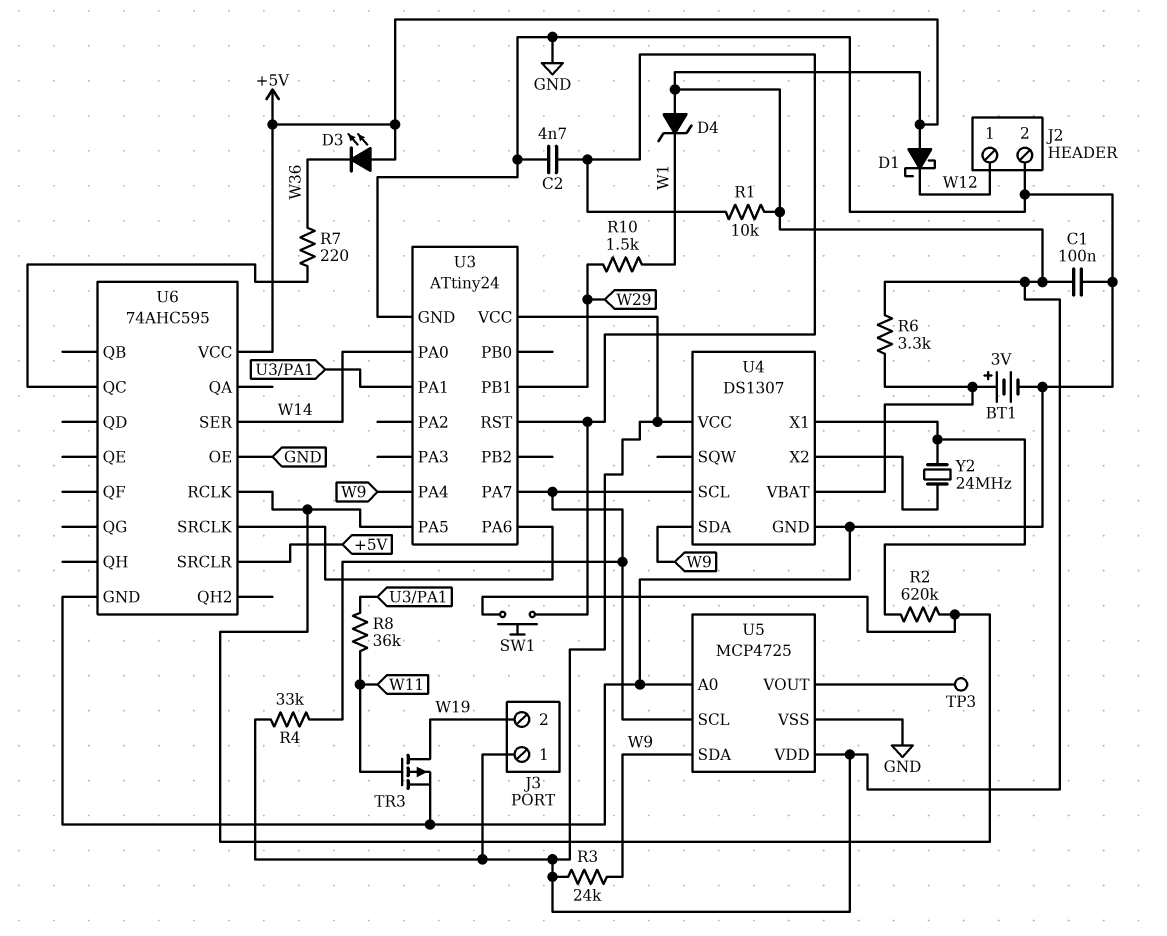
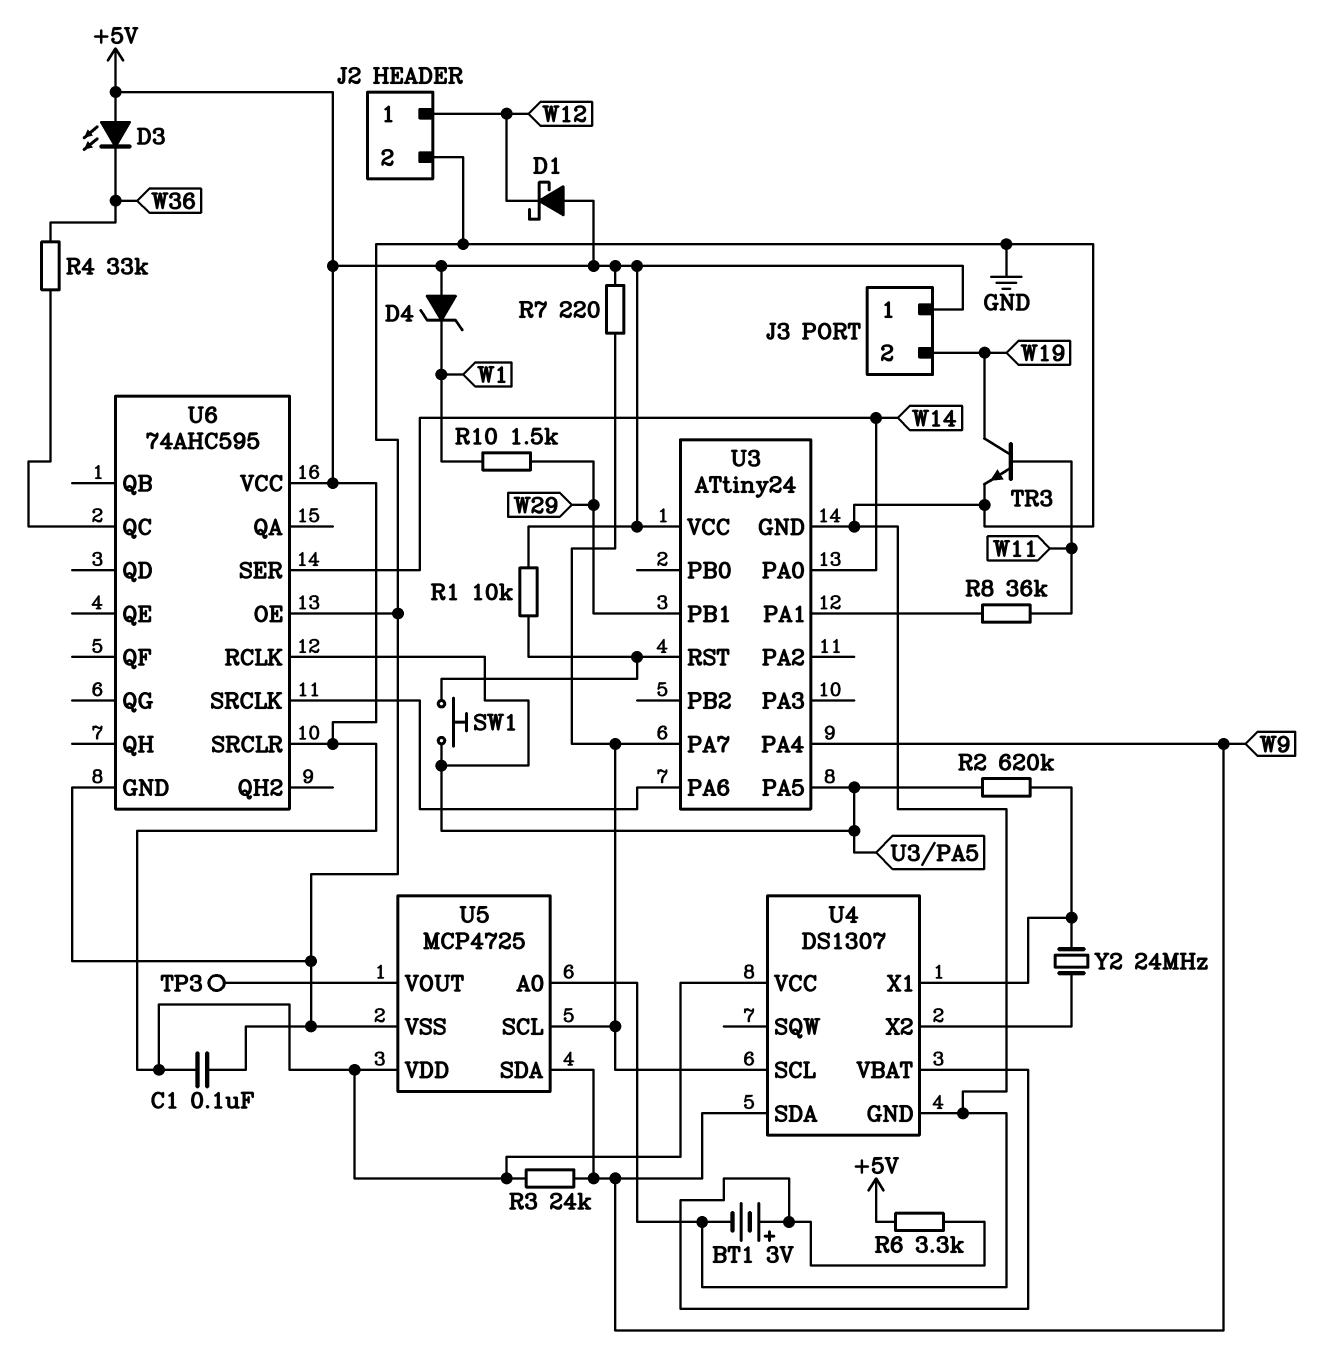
C2: 4.7nF (GND, U3/RST) -> none
R4: 33k (+5V, U3/PA7) -> 33k (U6/QC, W36)
R7: 220 (U6/QC, W36) -> 220 (+5V, U3/PA7)
TR3: PMOS (G W11, D W19, S GND) -> NPN (B W11, C W19, E GND)

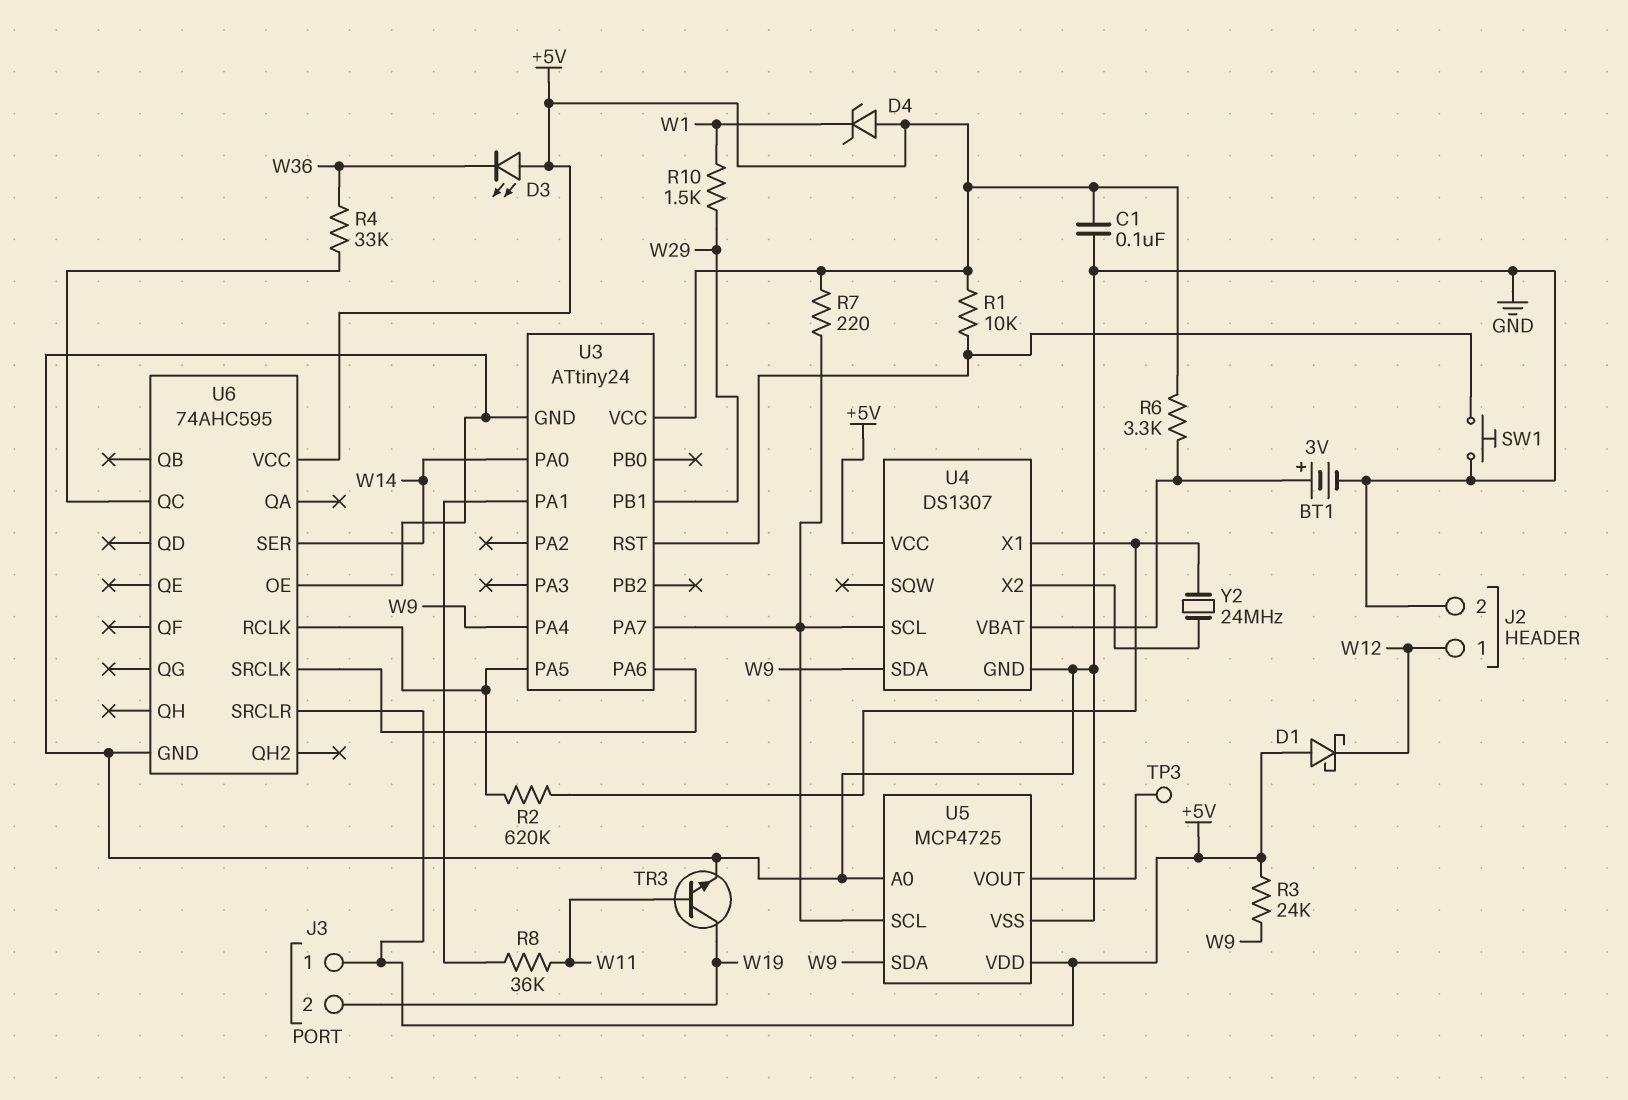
SW1: button (U3/PA5, U3/RST) -> button (GND, U3/RST)

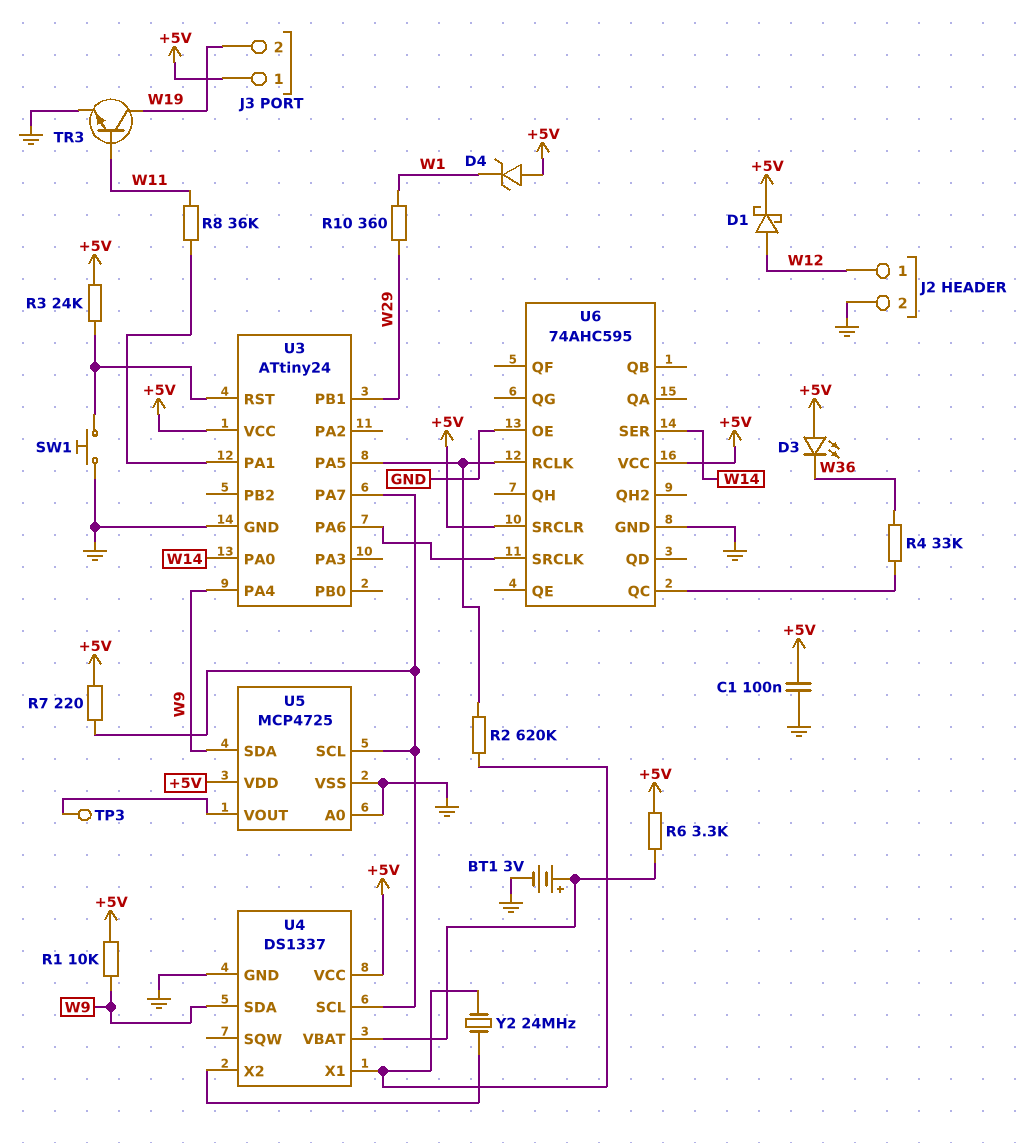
D1: schottky (A +5V, K W12) -> schottky (A W12, K +5V)
R1: 10k (+5V, U3/RST) -> 10k (+5V, W9)
R3: 24k (+5V, W9) -> 24k (+5V, U3/RST)
R10: 1.5k (W1, W29) -> 360 (W1, W29)
U4: DS1307 -> DS1337

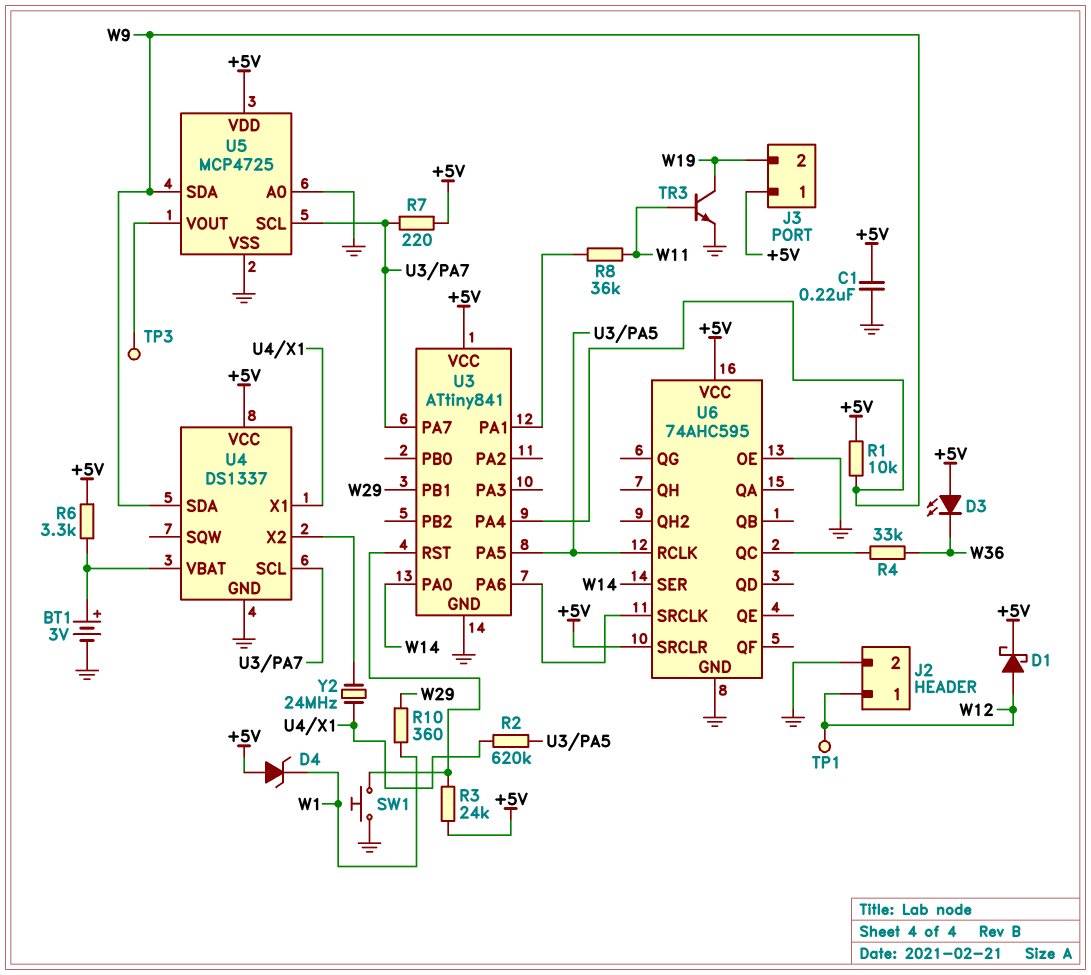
C1: 100nF (+5V, GND) -> 220nF (+5V, GND)
TP1: none -> test point (W12)
U3: ATtiny24 -> ATtiny841

